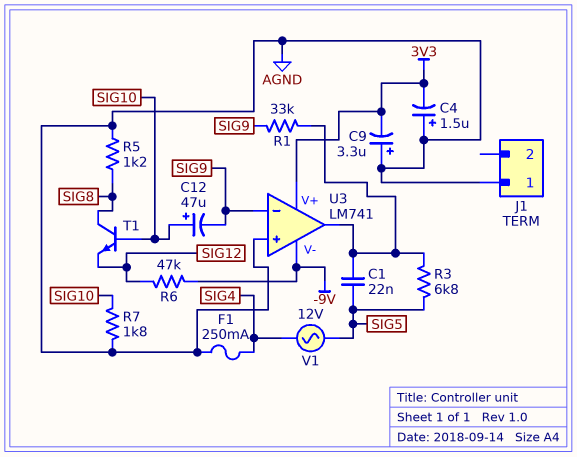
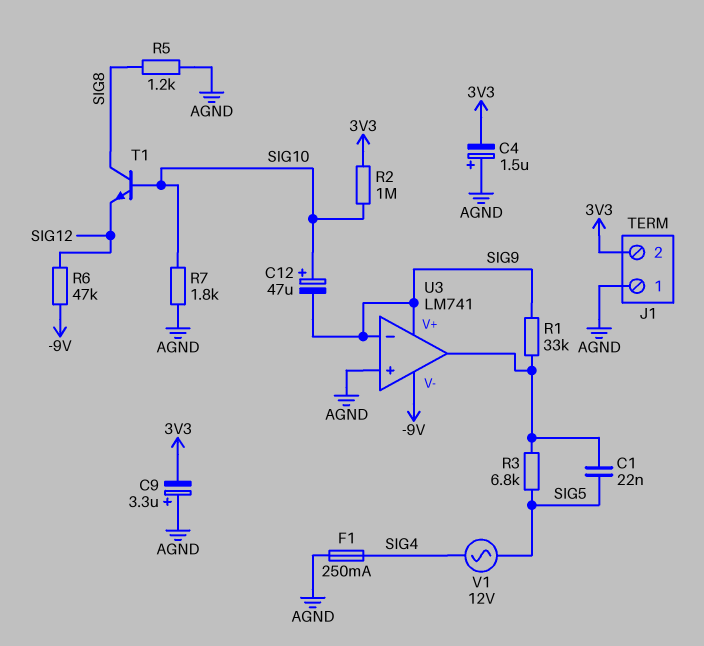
J1 pin 2: none -> 3V3
R2: none -> 1M (3V3, SIG10)
U3 pin V+: 3V3 -> SIG9

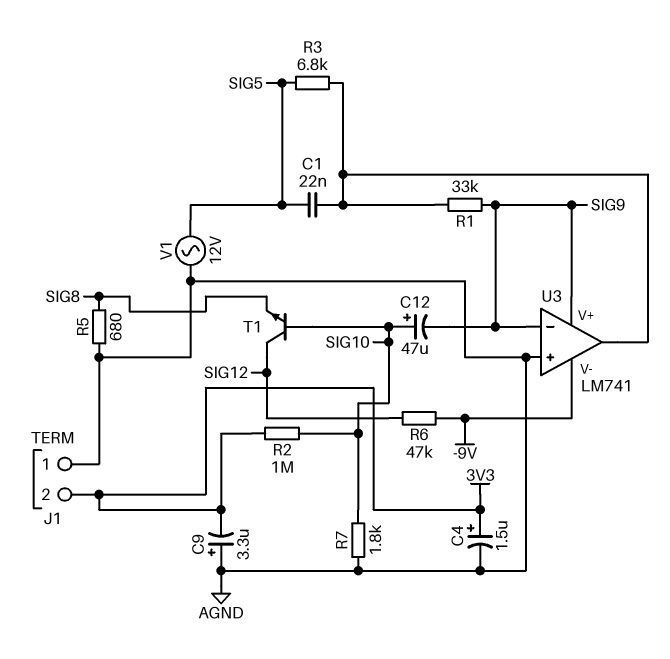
C4: 1.5uF (plus AGND, minus 3V3) -> 1.5uF (plus 3V3, minus AGND)
F1: 250mA (AGND, SIG4) -> none
R5: 1.2k (AGND, SIG8) -> 680 (AGND, SIG8)
T1: NPN (B SIG10, C SIG8, E SIG12) -> NPN (B SIG10, C SIG12, E SIG8)
V1: AC 12V (SIG4, SIG5) -> AC 12V (AGND, SIG5)

